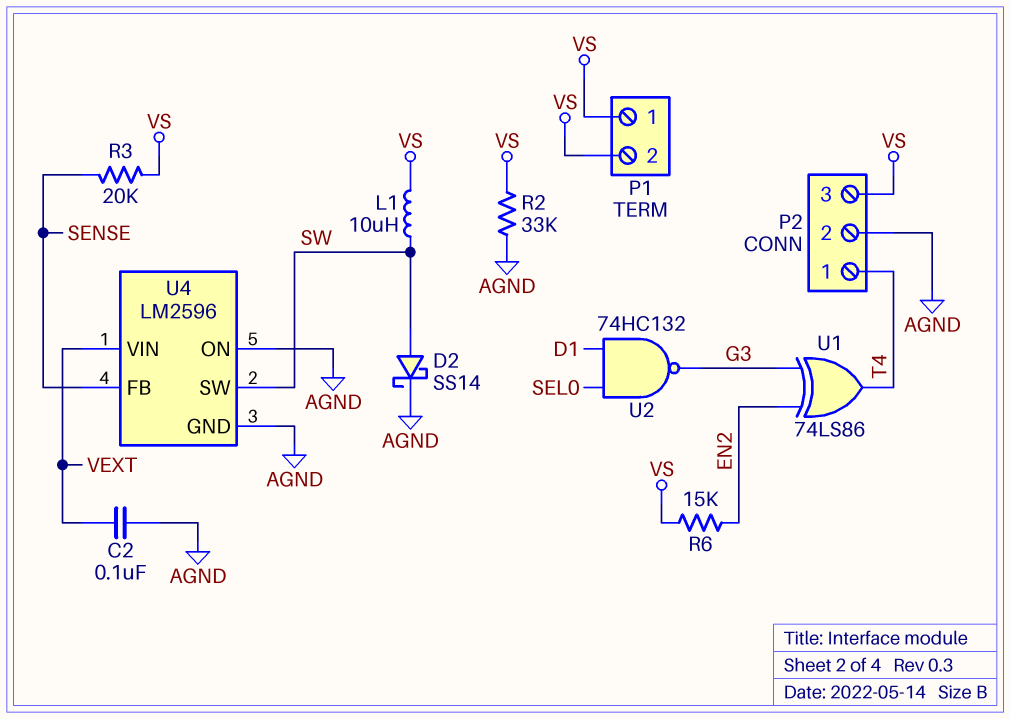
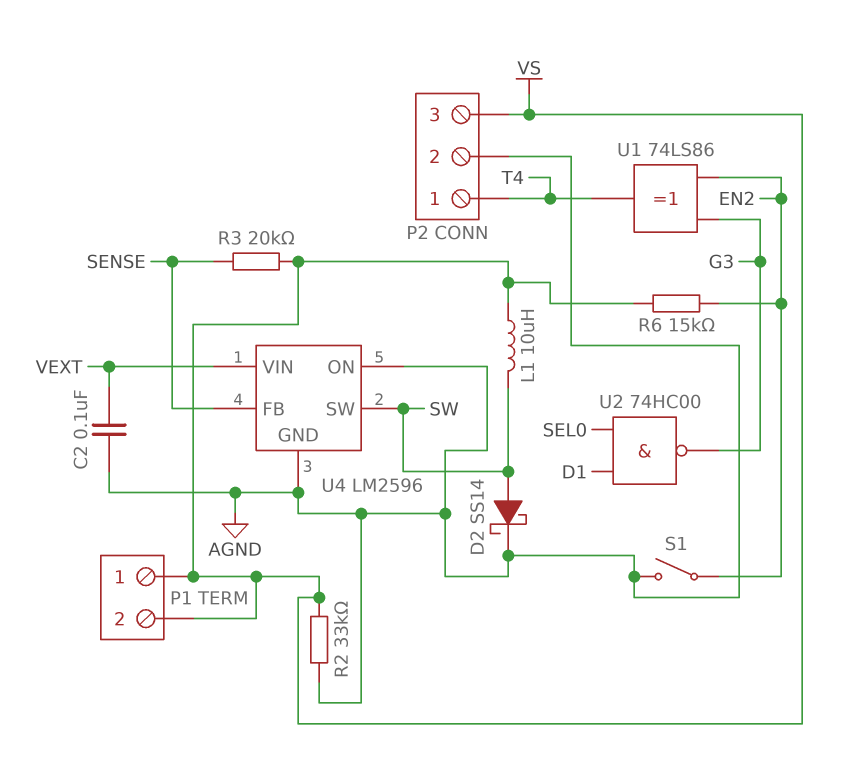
S1: none -> switch (AGND, EN2)
U2: NAND 74HC132 (in D1, in SEL0, out G3) -> NAND 74HC00 (in D1, in SEL0, out G3)

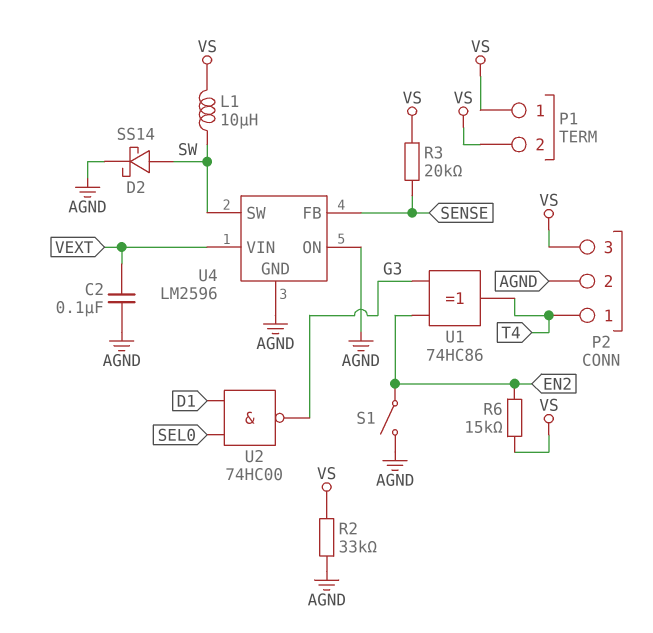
U1: XOR 74LS86 (in EN2, in G3, out T4) -> XOR 74HC86 (in EN2, in G3, out T4)

